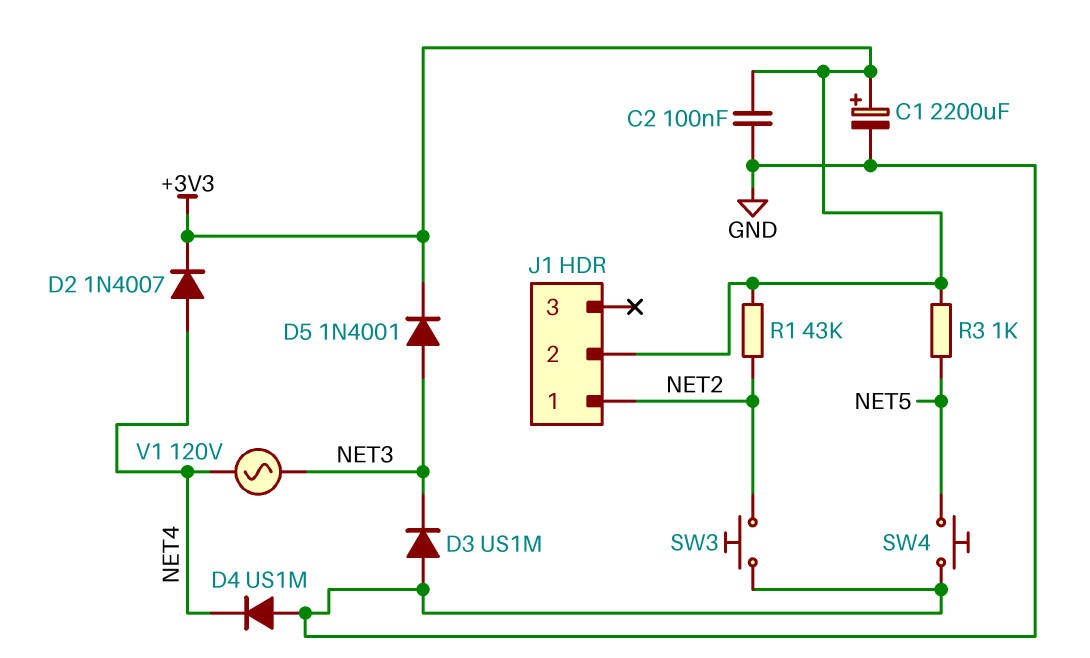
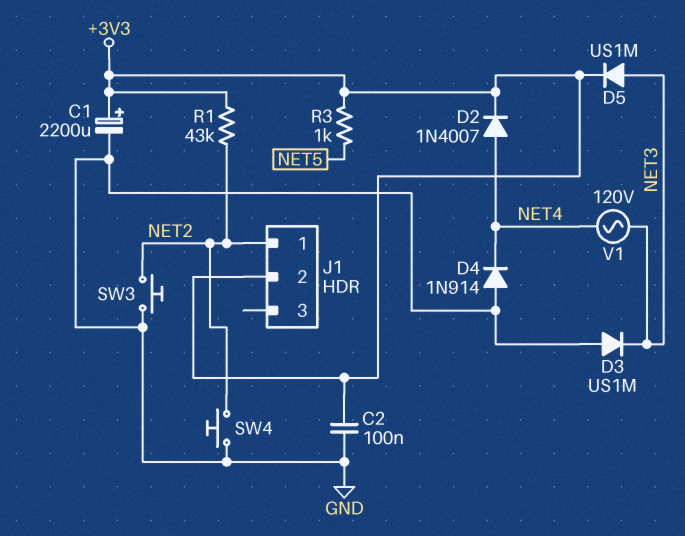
D4: diode US1M (A GND, K NET4) -> diode 1N914 (A GND, K NET4)
D5: diode 1N4001 (A NET3, K +3V3) -> diode US1M (A NET3, K +3V3)
SW4: button (GND, NET5) -> button (GND, NET2)

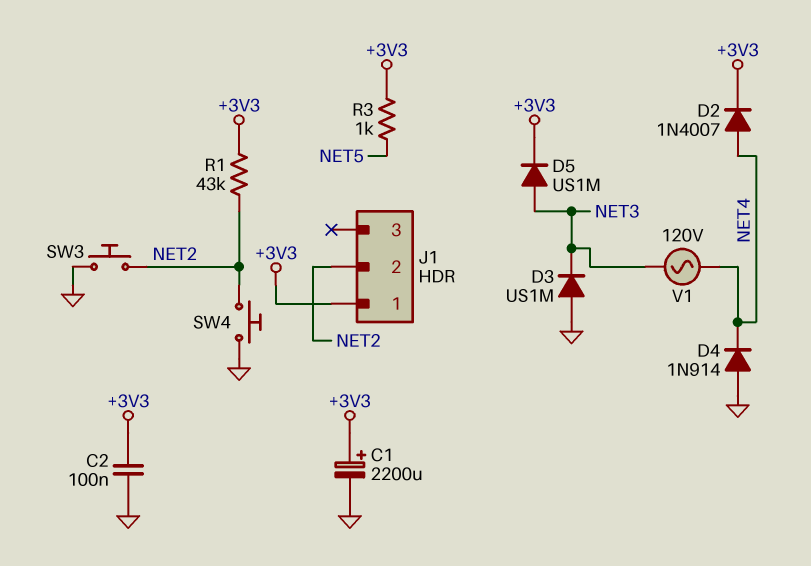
J1 pin 1: NET2 -> +3V3
J1 pin 2: +3V3 -> NET2

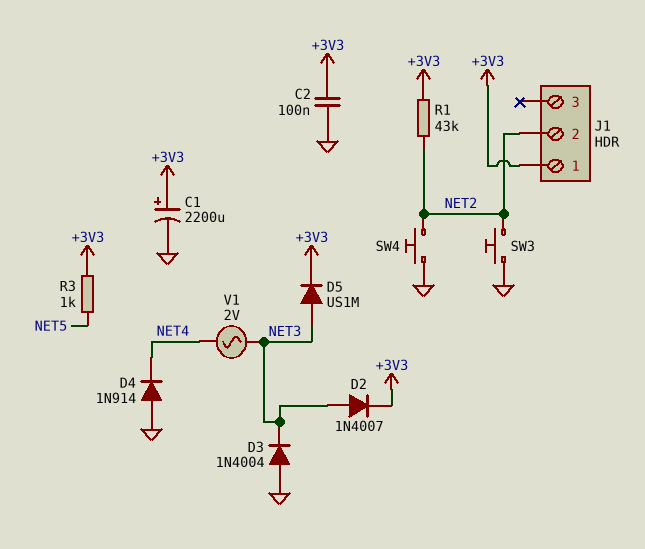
D2: diode 1N4007 (A NET4, K +3V3) -> diode 1N4007 (A NET3, K +3V3)
D3: diode US1M (A GND, K NET3) -> diode 1N4004 (A GND, K NET3)
V1: AC 120V (NET3, NET4) -> AC 2V (NET3, NET4)

